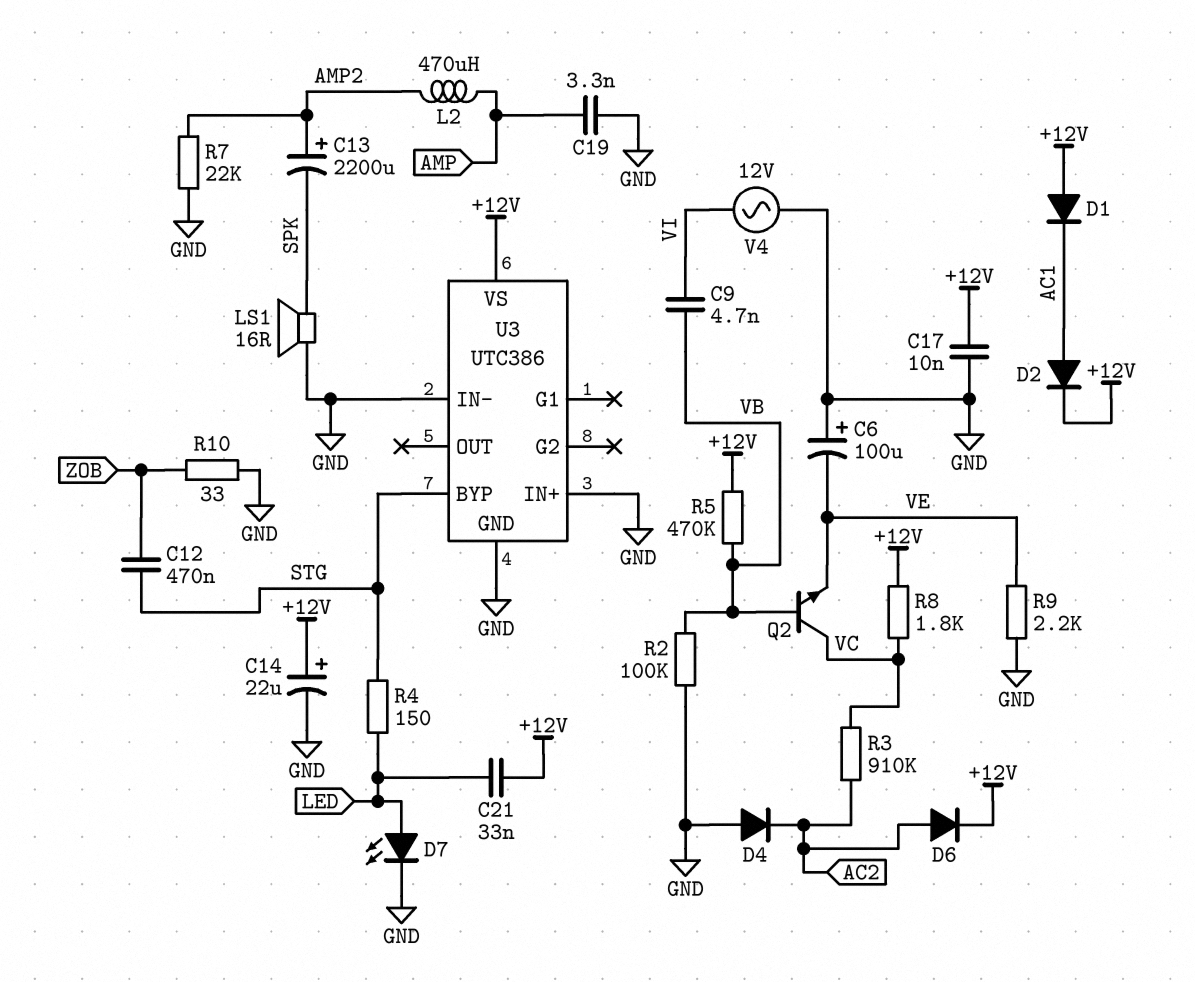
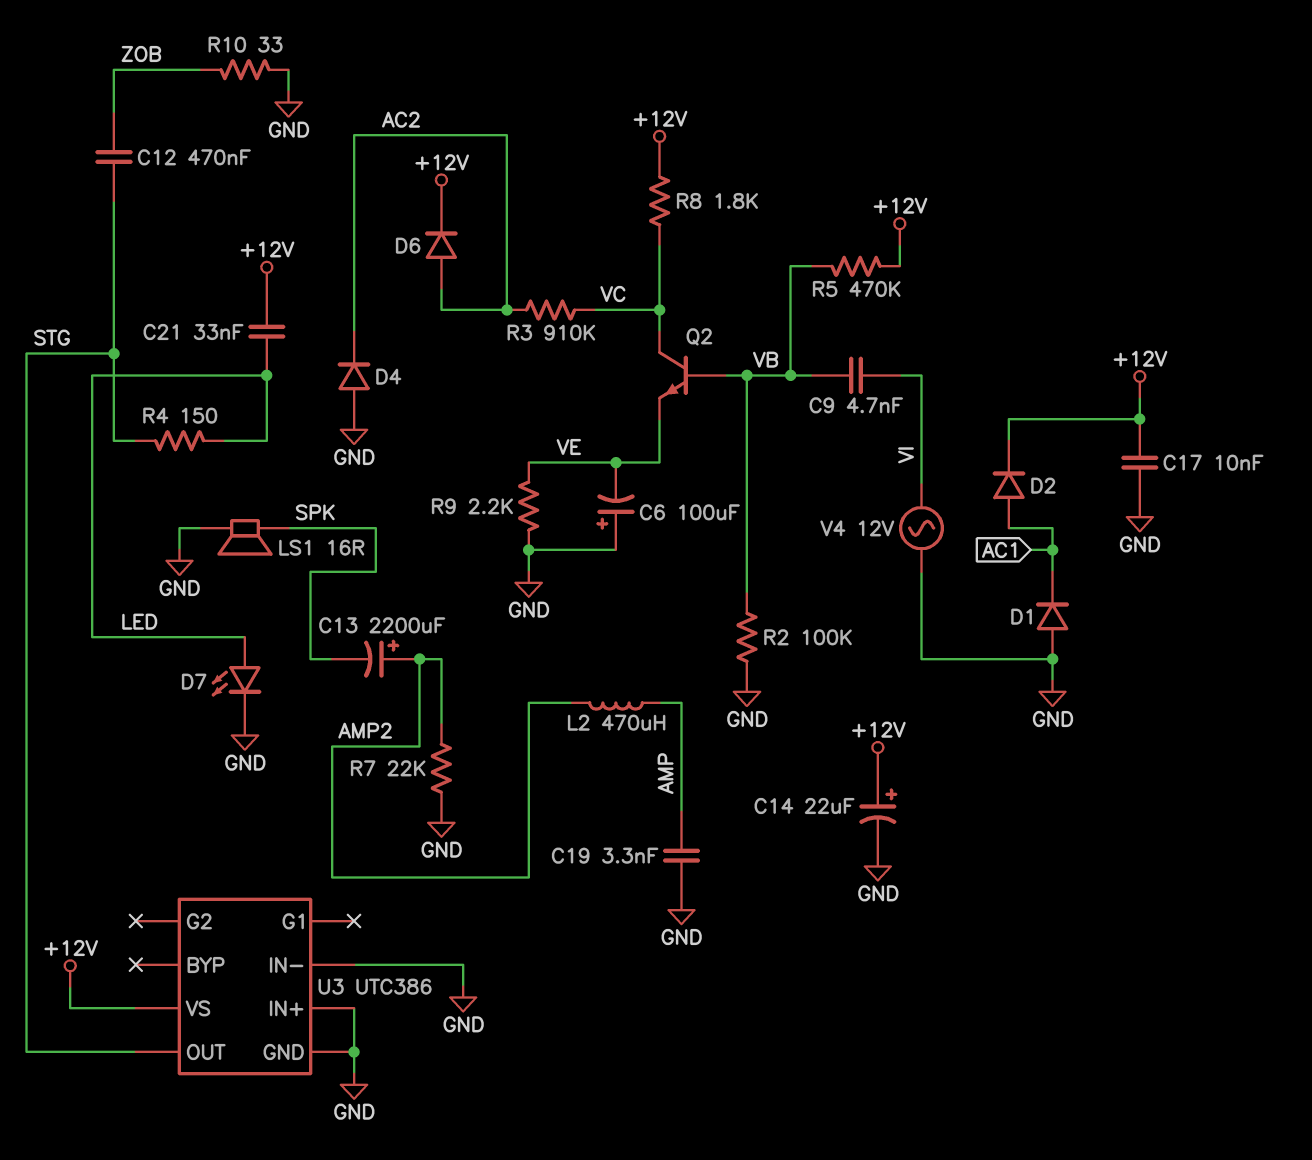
D1: diode (A +12V, K AC1) -> diode (A GND, K AC1)
U3 pin BYP: STG -> none
U3 pin OUT: none -> STG

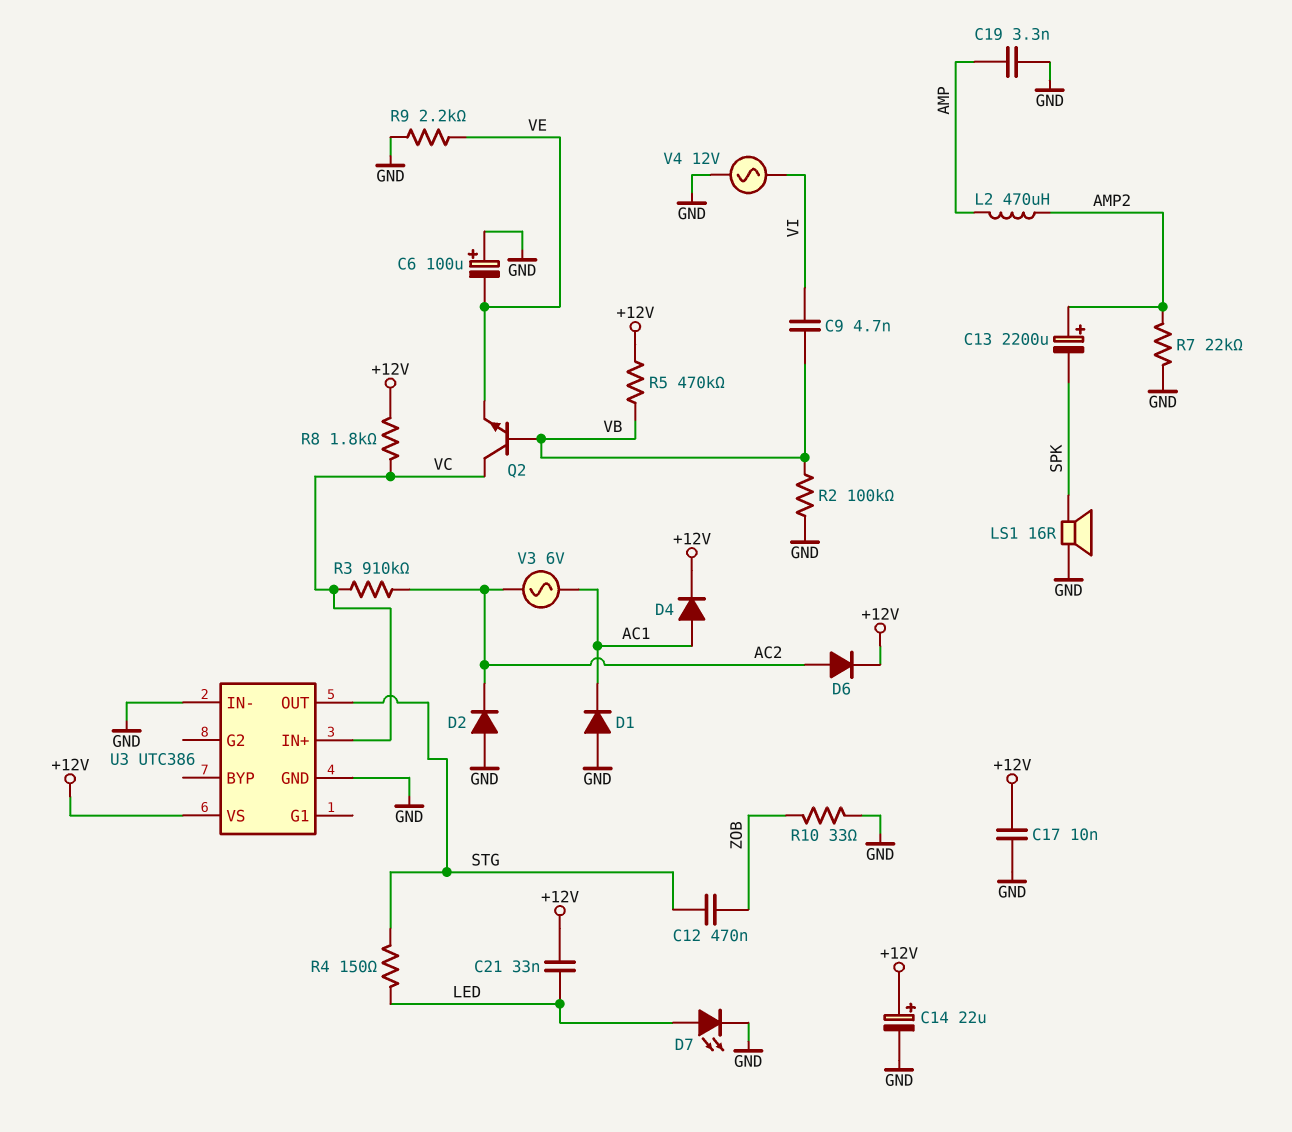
D2: diode (A AC1, K +12V) -> diode (A GND, K AC2)
D4: diode (A GND, K AC2) -> diode (A AC1, K +12V)
U3 pin IN+: GND -> VC
V3: none -> AC 6V (AC1, AC2)

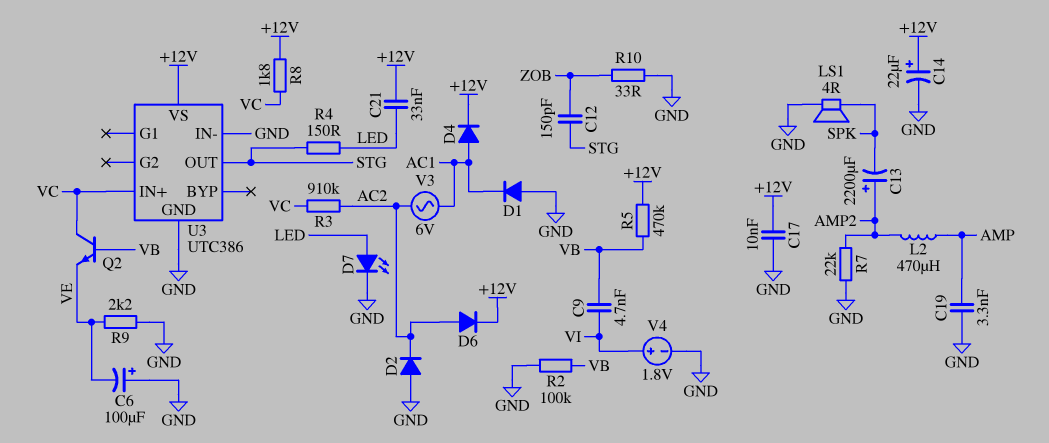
C12: 470nF (STG, ZOB) -> 150pF (STG, ZOB)
LS1: speaker 16R (GND, SPK) -> speaker 4R (GND, SPK)
V4: AC 12V (GND, VI) -> 1.8V (plus VI, minus GND)

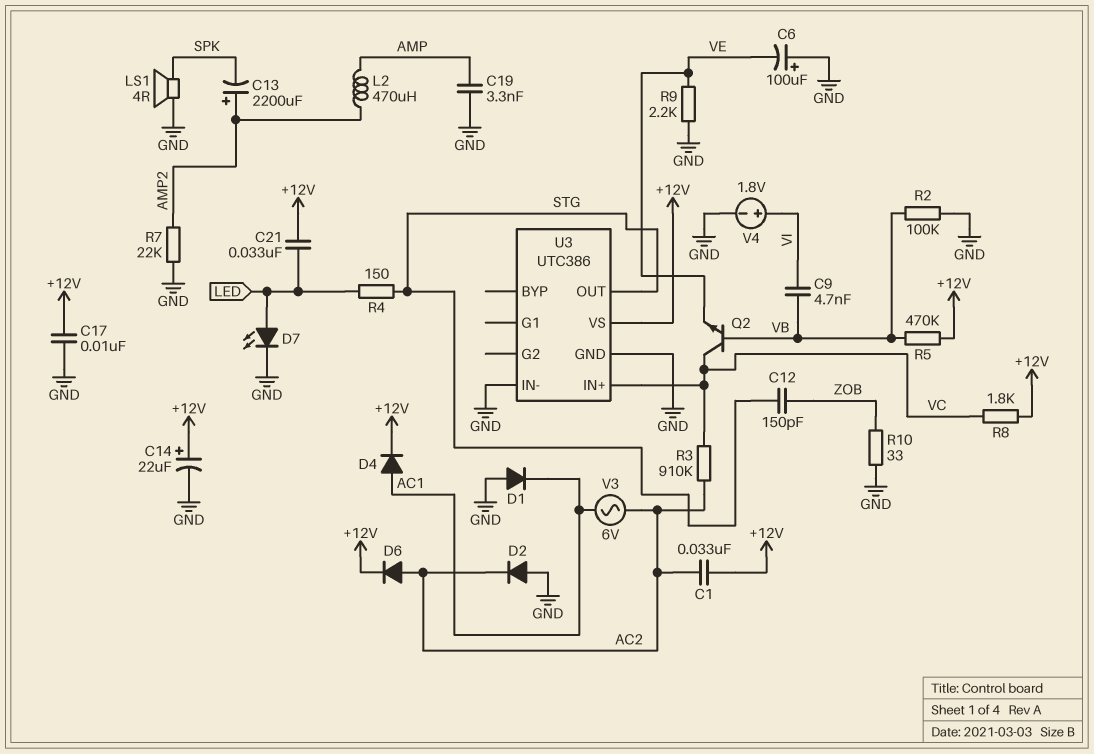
C1: none -> 33nF (+12V, AC2)

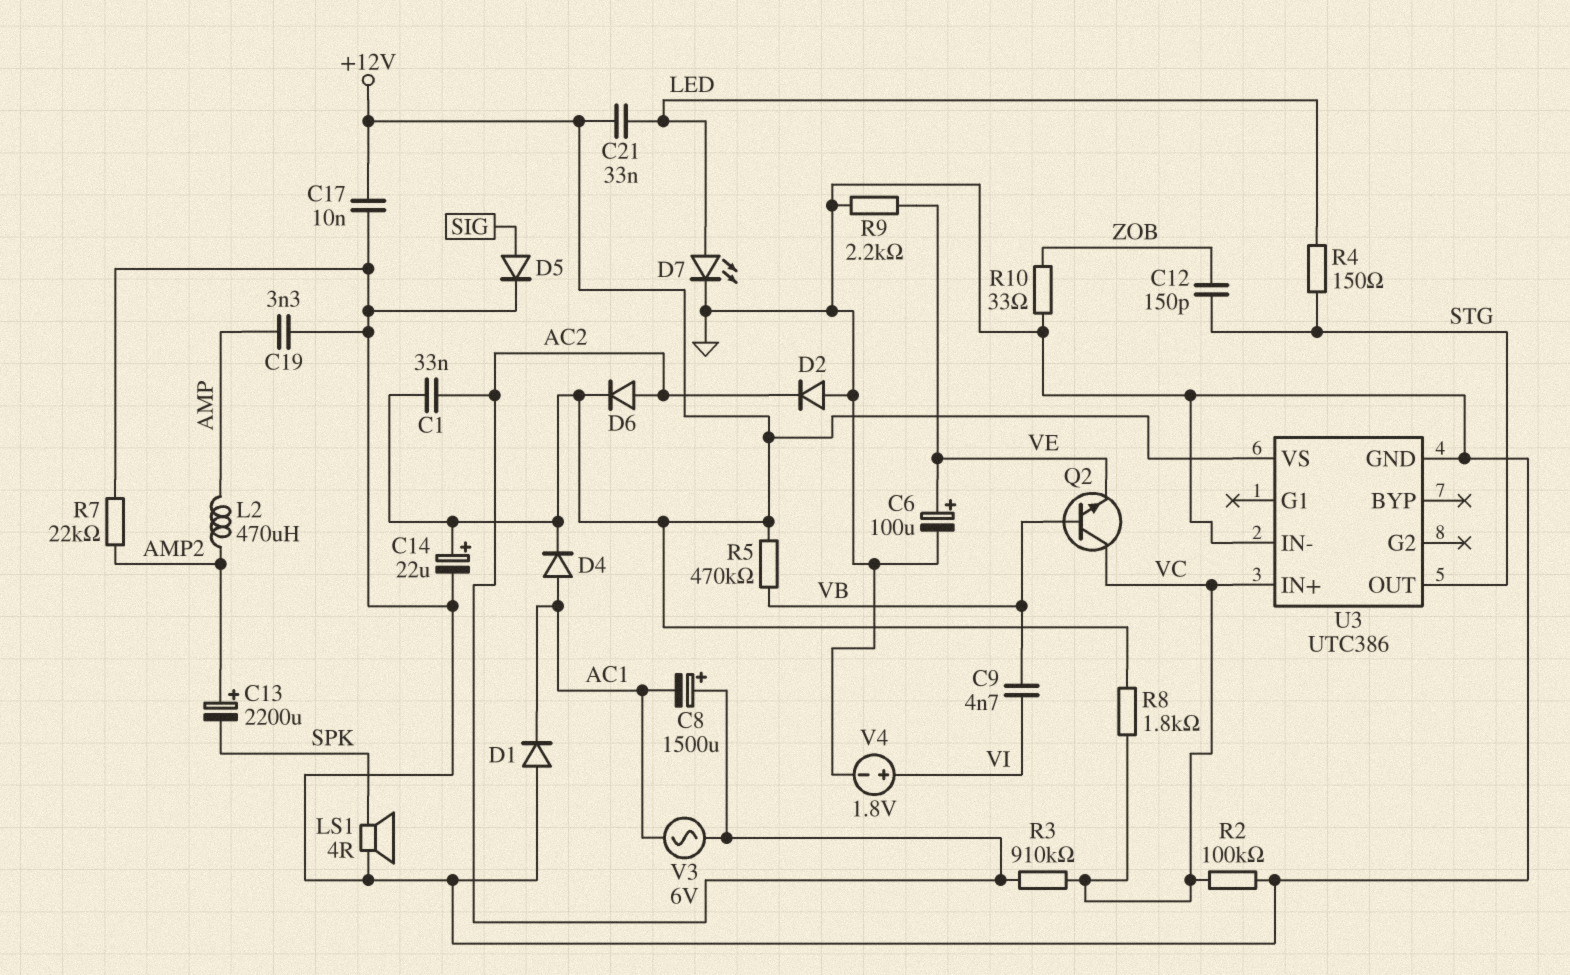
C6: 100uF (plus GND, minus VE) -> 100uF (plus VE, minus GND)
C8: none -> 1500uF (plus AC2, minus AC1)
D5: none -> diode (A SIG, K GND)
R2: 100k (GND, VB) -> 100k (GND, VC)

